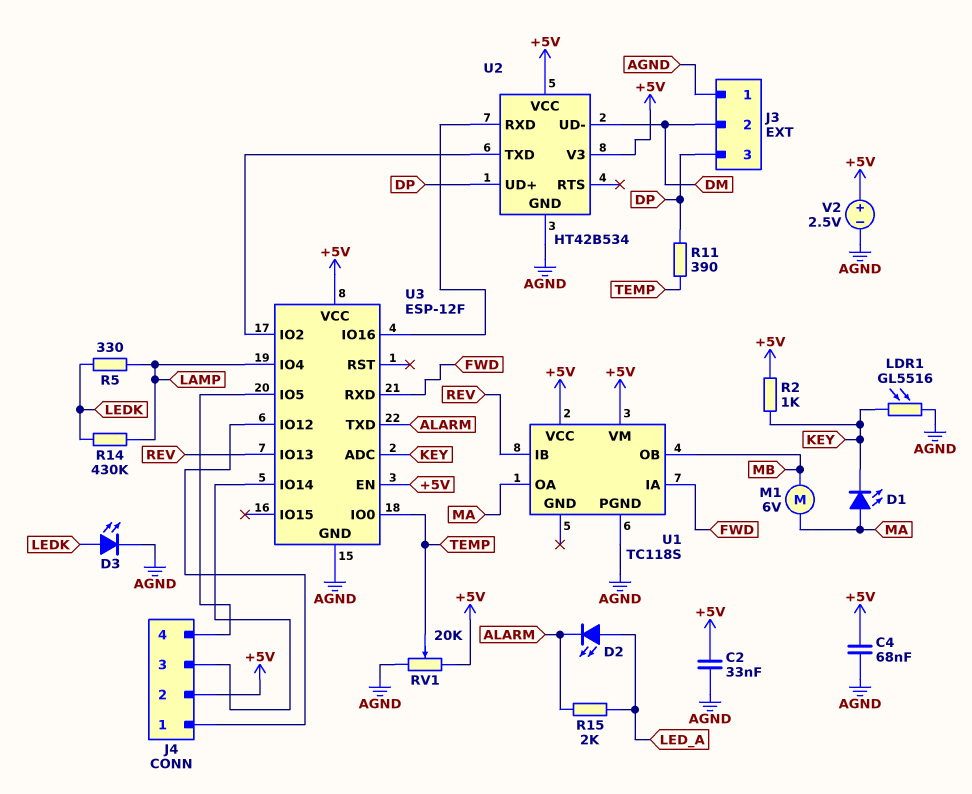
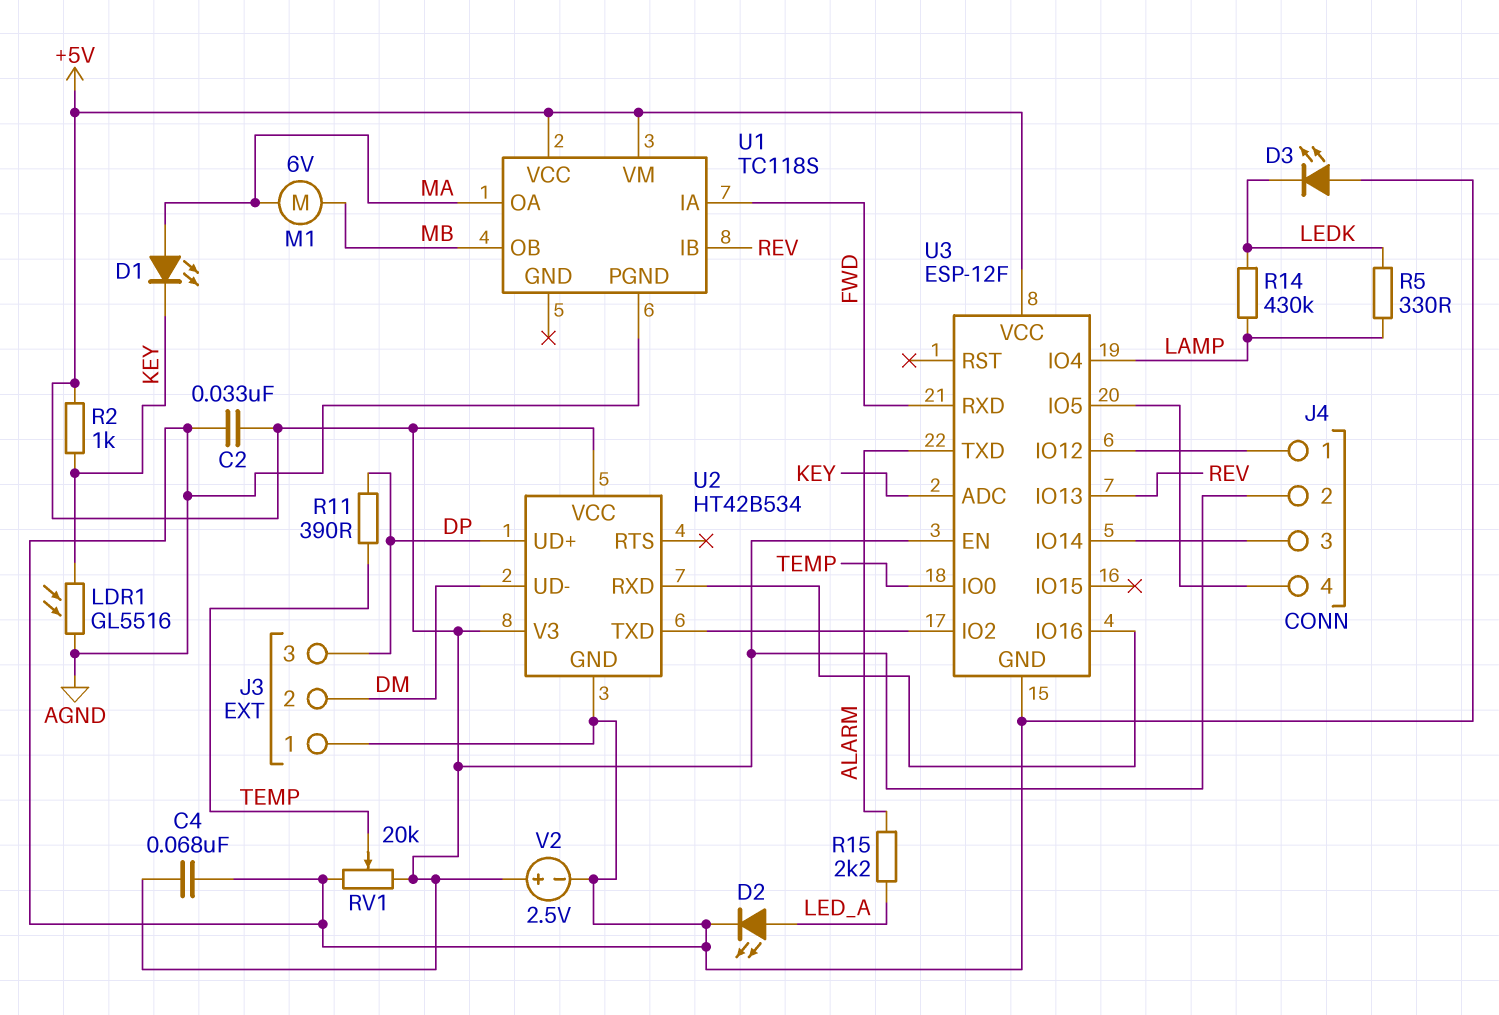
D2: LED (A LED_A, K ALARM) -> LED (A LED_A, K AGND)
D3: LED (A LEDK, K AGND) -> LED (A AGND, K LEDK)
R15: 2k (ALARM, LED_A) -> 2.2k (ALARM, LED_A)

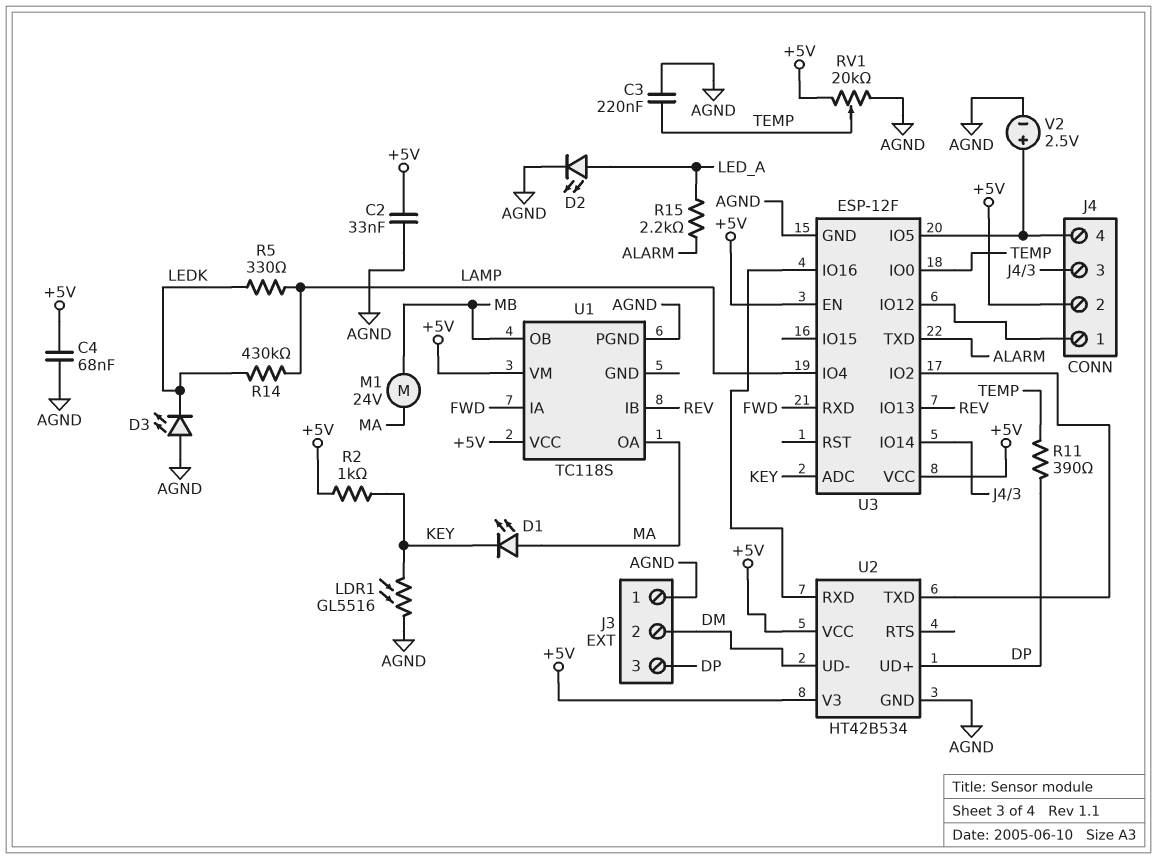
C3: none -> 220nF (AGND, TEMP)
M1: motor 6V (MA, MB) -> motor 24V (MA, MB)
V2: 2.5V (plus +5V, minus AGND) -> 2.5V (plus J4/4, minus AGND)

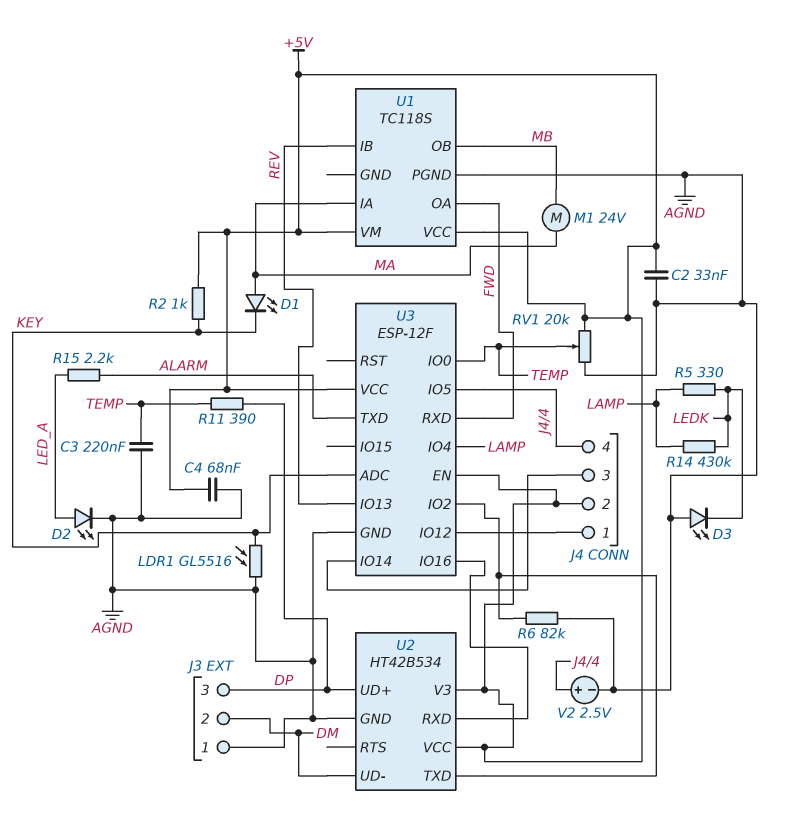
R6: none -> 82k (AGND, U2/TXD)
U1 pin IA: FWD -> MA
U1 pin OA: MA -> FWD

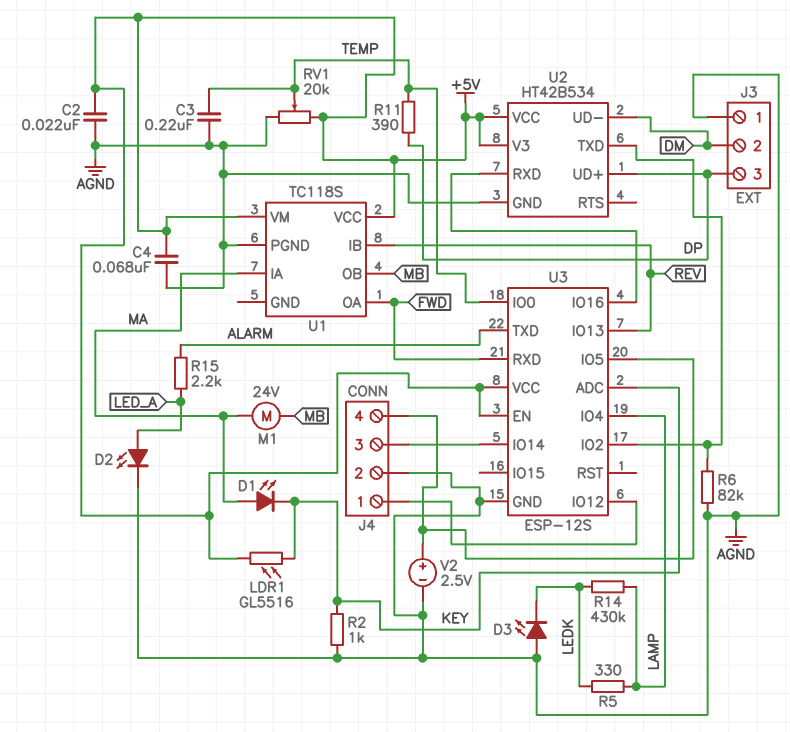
C2: 33nF (+5V, AGND) -> 22nF (+5V, AGND)
J4 pin 2: +5V -> AGND
LDR1: GL5516 (AGND, KEY) -> GL5516 (+5V, KEY)
R2: 1k (+5V, KEY) -> 1k (AGND, KEY)
U3: ESP-12F -> ESP-12S

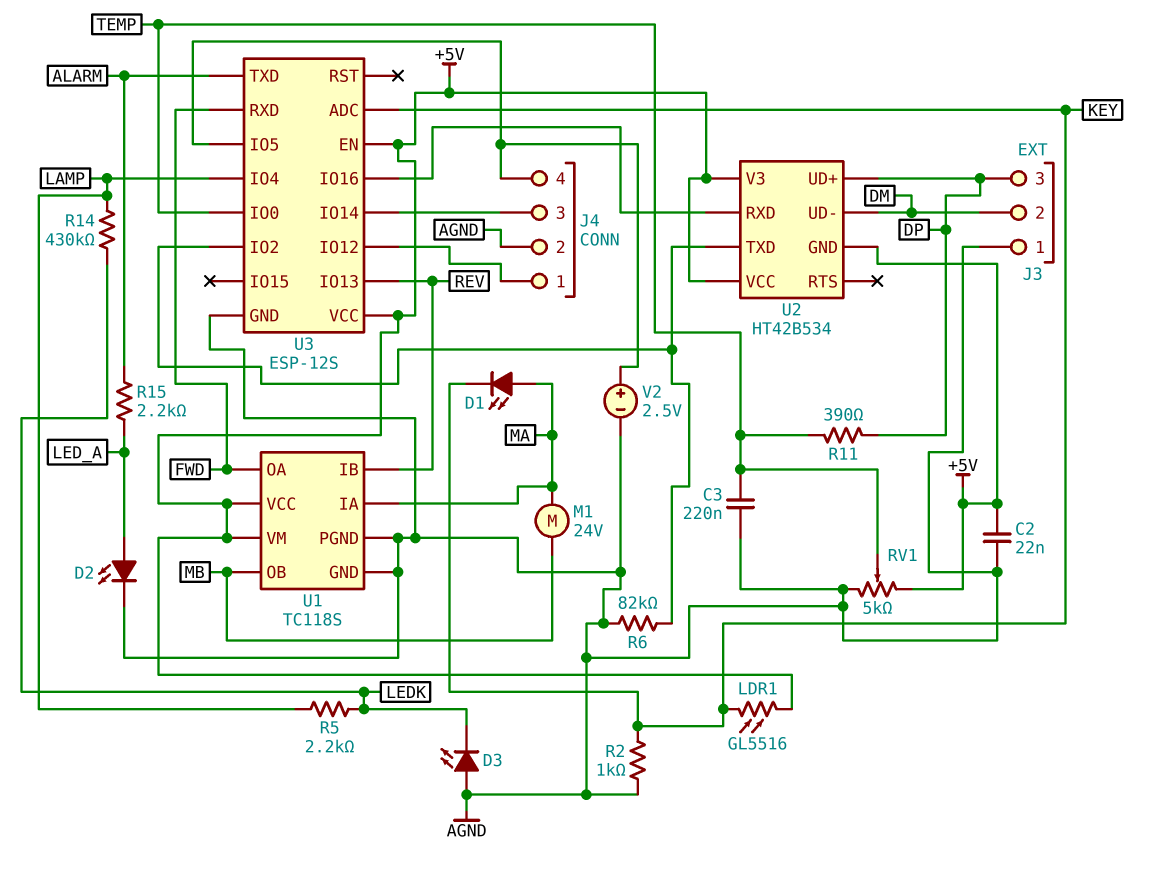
C4: 68nF (+5V, AGND) -> none
R5: 330 (LAMP, LEDK) -> 2.2k (LAMP, LEDK)
RV1: 20k (+5V, AGND, wiper TEMP) -> 5k (+5V, AGND, wiper TEMP)
U1 pin GND: none -> AGND
U2 pin GND: AGND -> +5V

